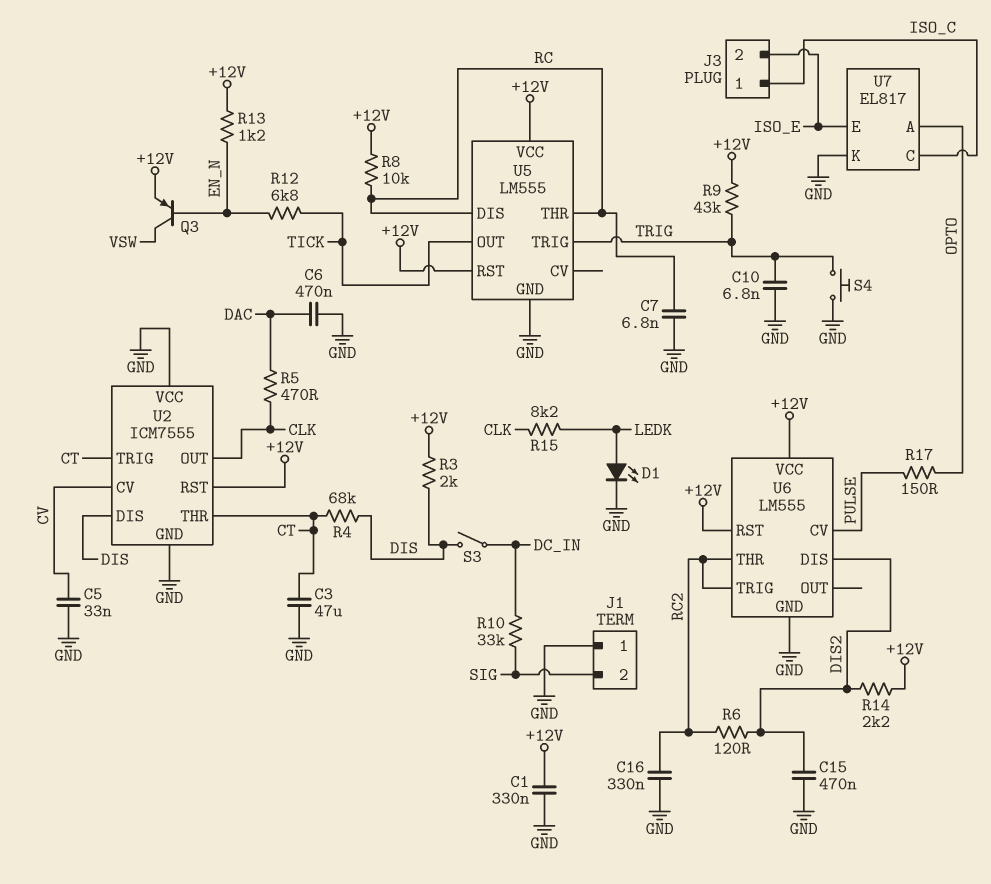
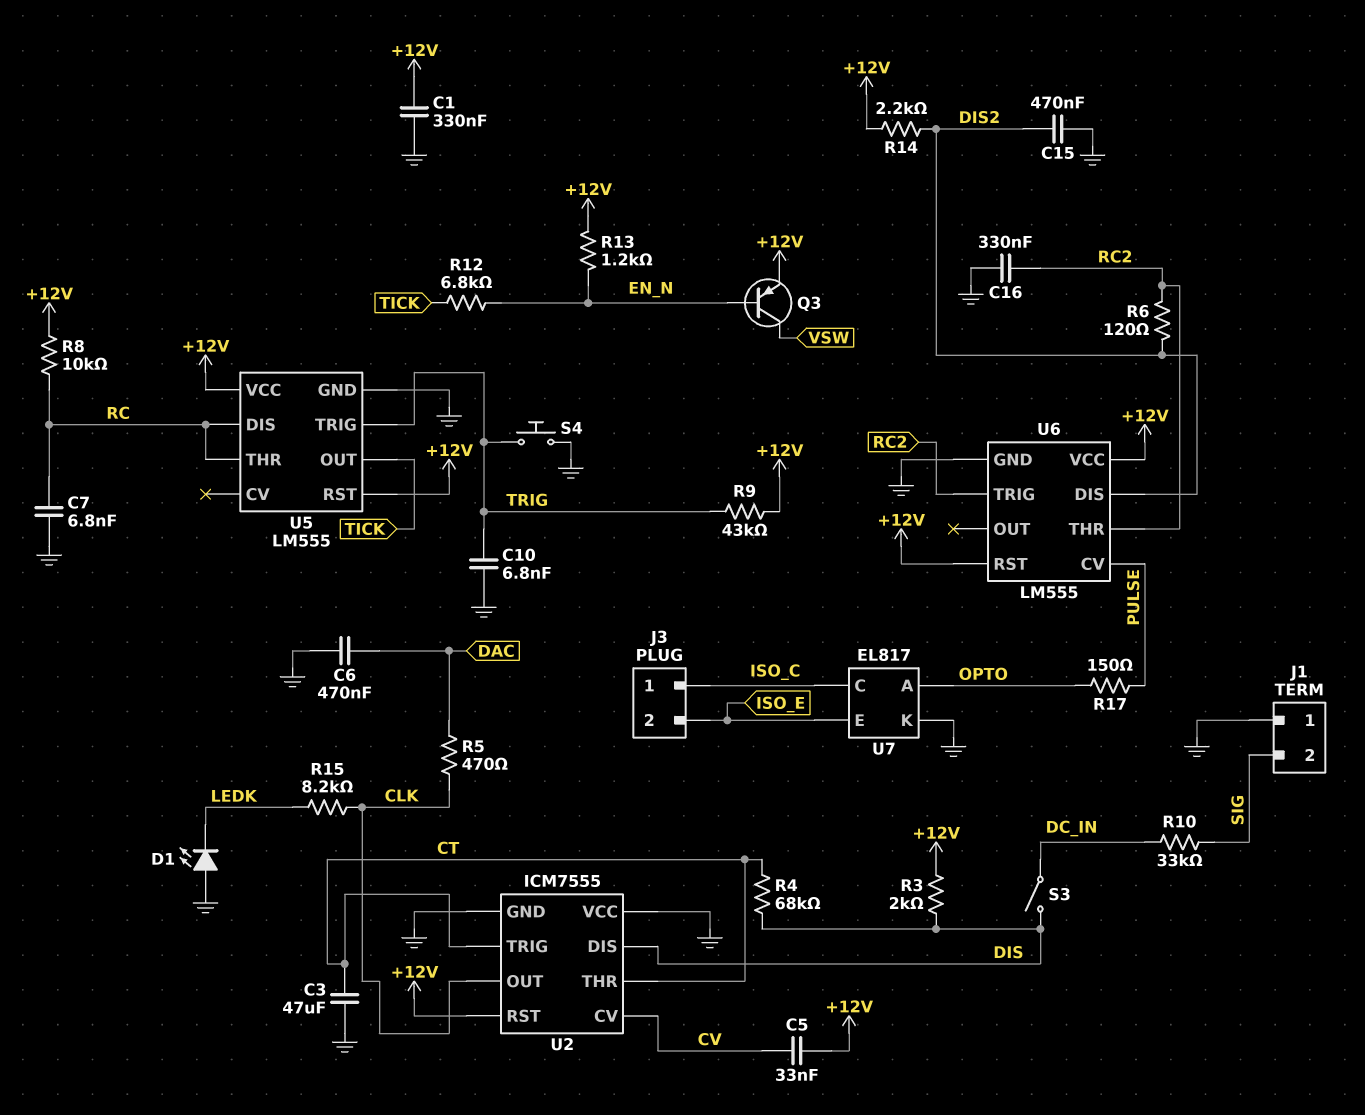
C5: 33nF (CV, GND) -> 33nF (+12V, CV)
D1: LED (A LEDK, K GND) -> LED (A GND, K LEDK)

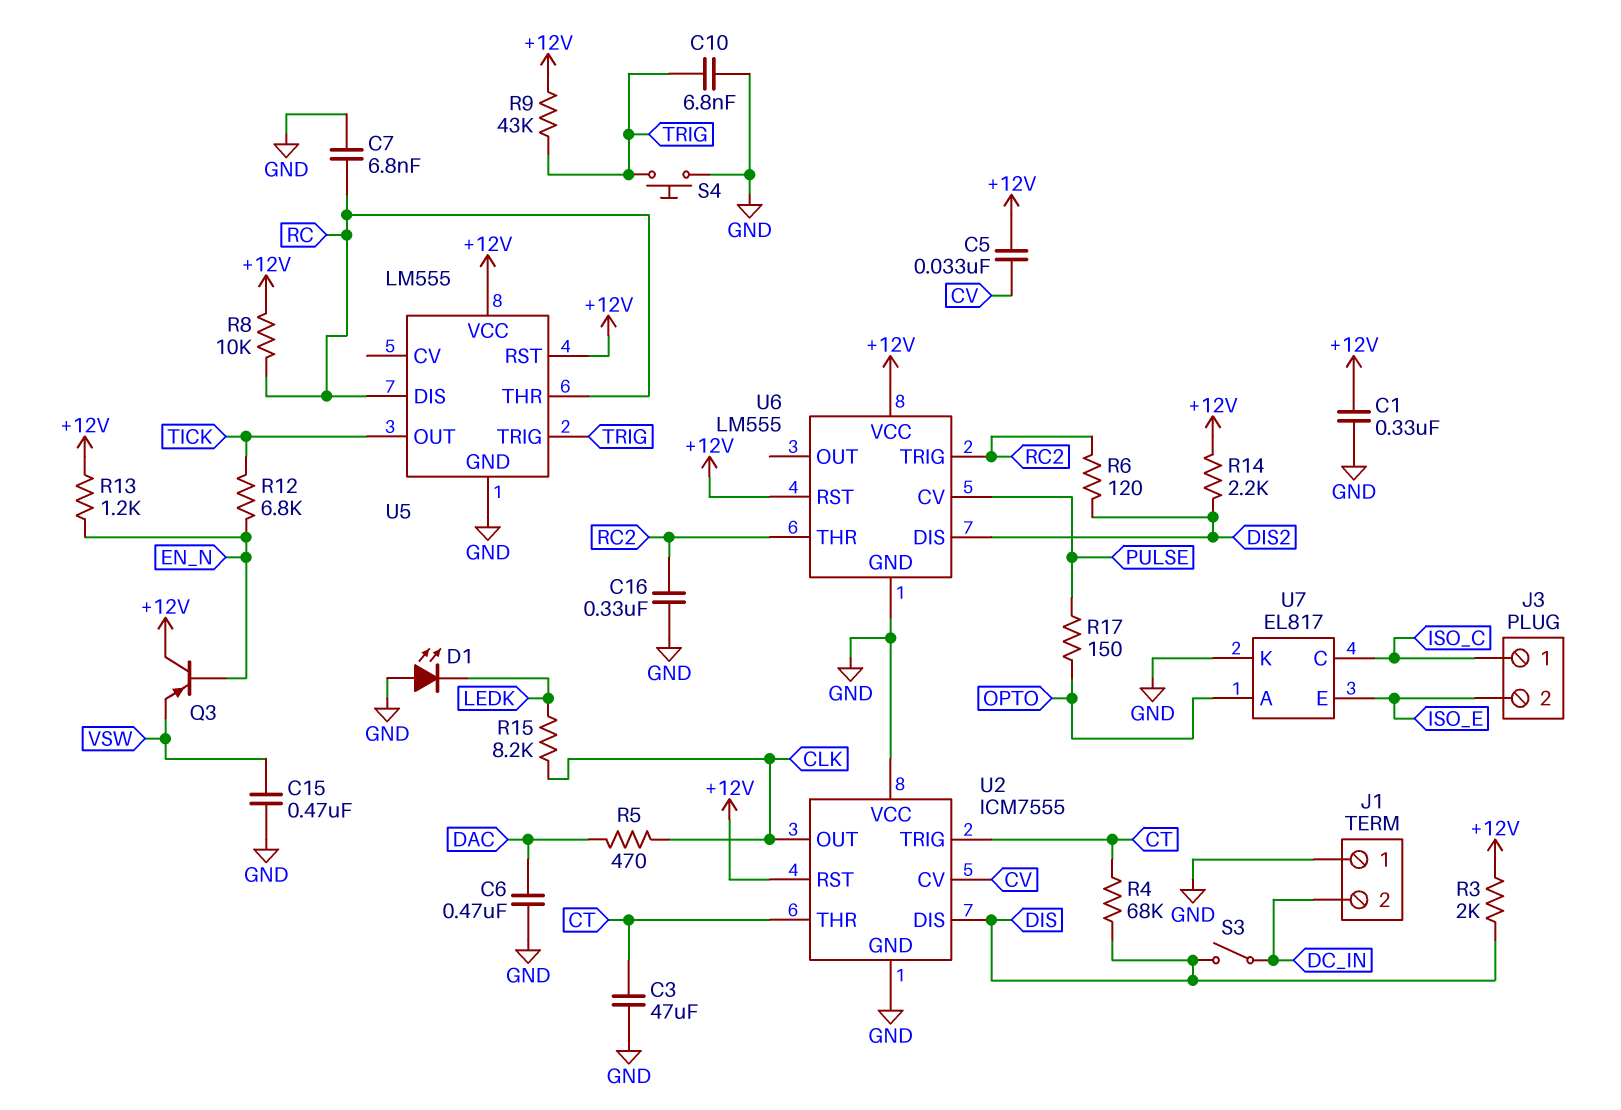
C15: 470nF (DIS2, GND) -> 470nF (GND, VSW)
J1 pin 2: SIG -> DC_IN
Q3: PNP (B EN_N, C VSW, E +12V) -> PNP (B EN_N, C +12V, E VSW)
R10: 33k (DC_IN, SIG) -> none

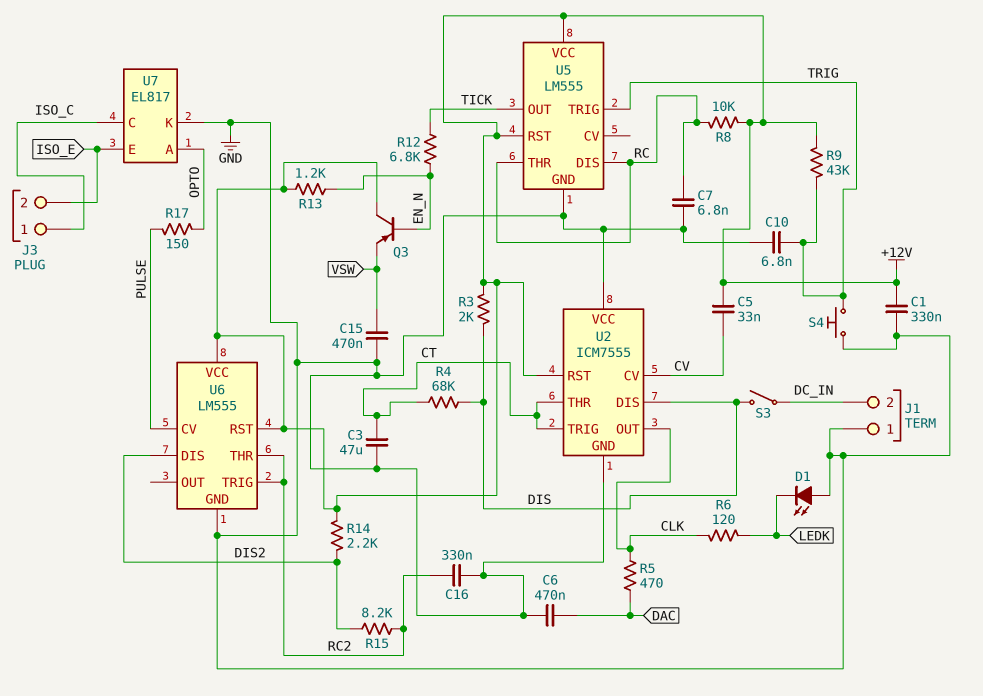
R6: 120 (DIS2, RC2) -> 120 (CLK, LEDK)
R15: 8.2k (CLK, LEDK) -> 8.2k (DIS2, RC2)

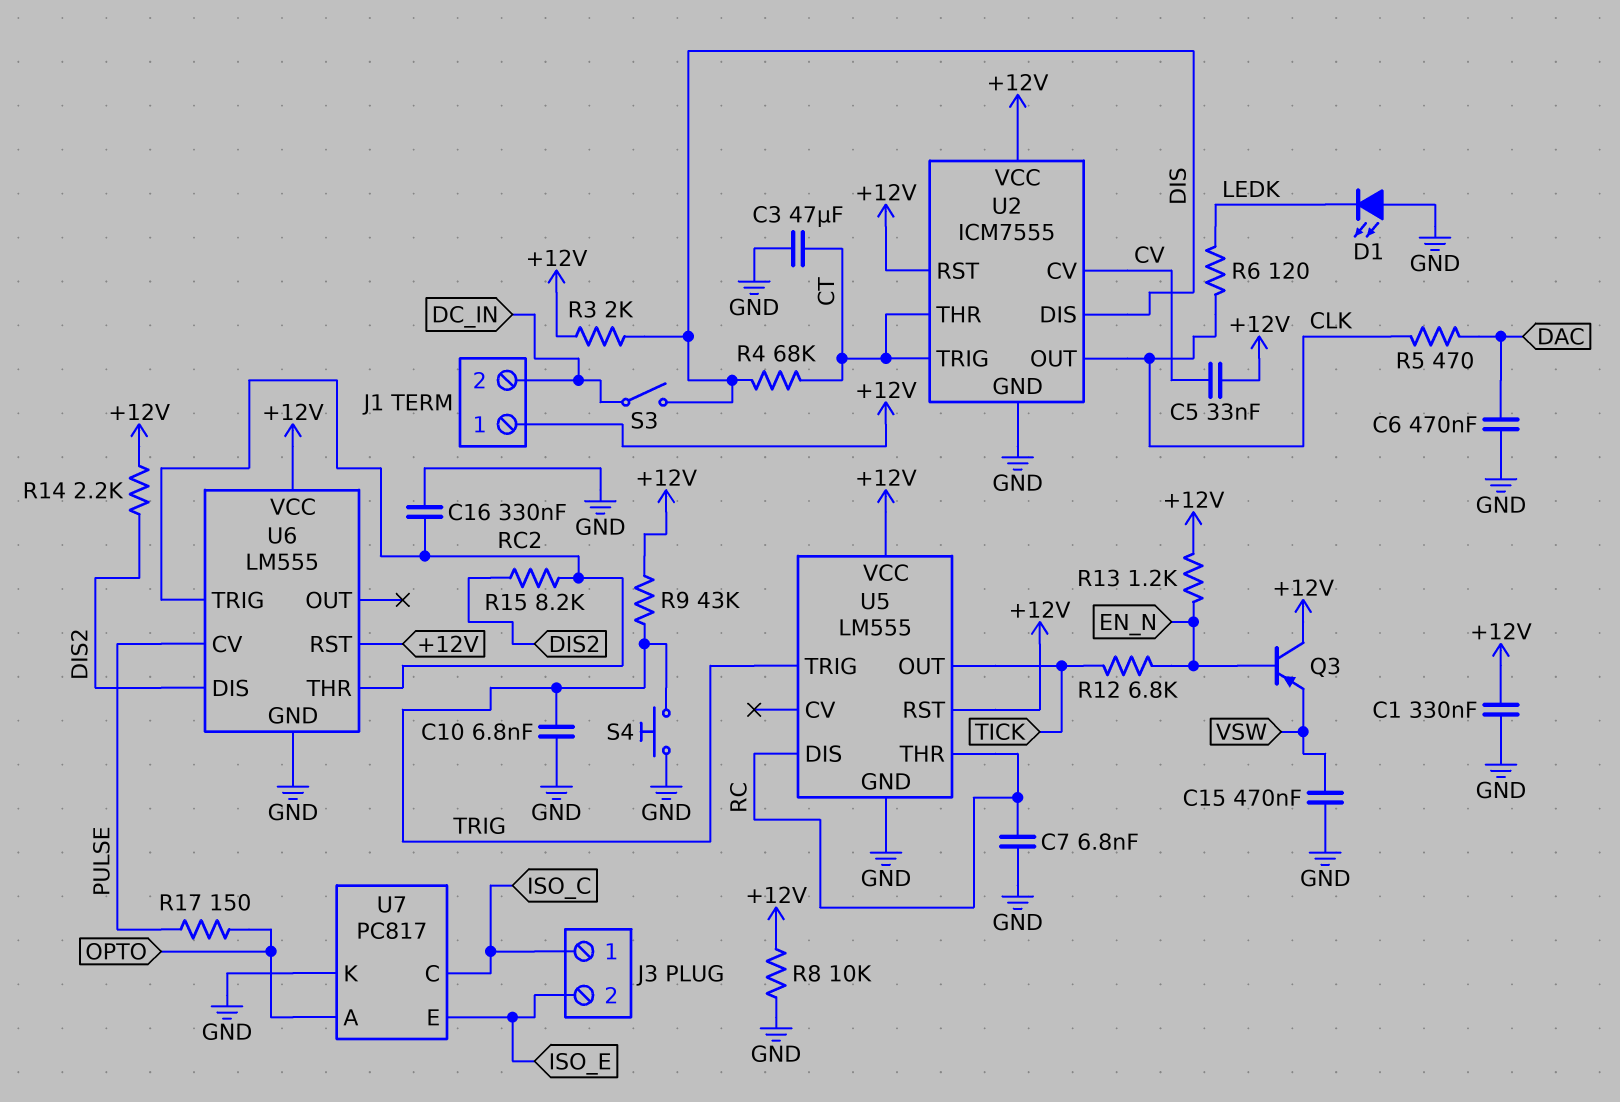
J1 pin 1: GND -> +12V
R8: 10k (+12V, RC) -> 10k (+12V, GND)
U2 pin VCC: GND -> +12V
U7: EL817 -> PC817

